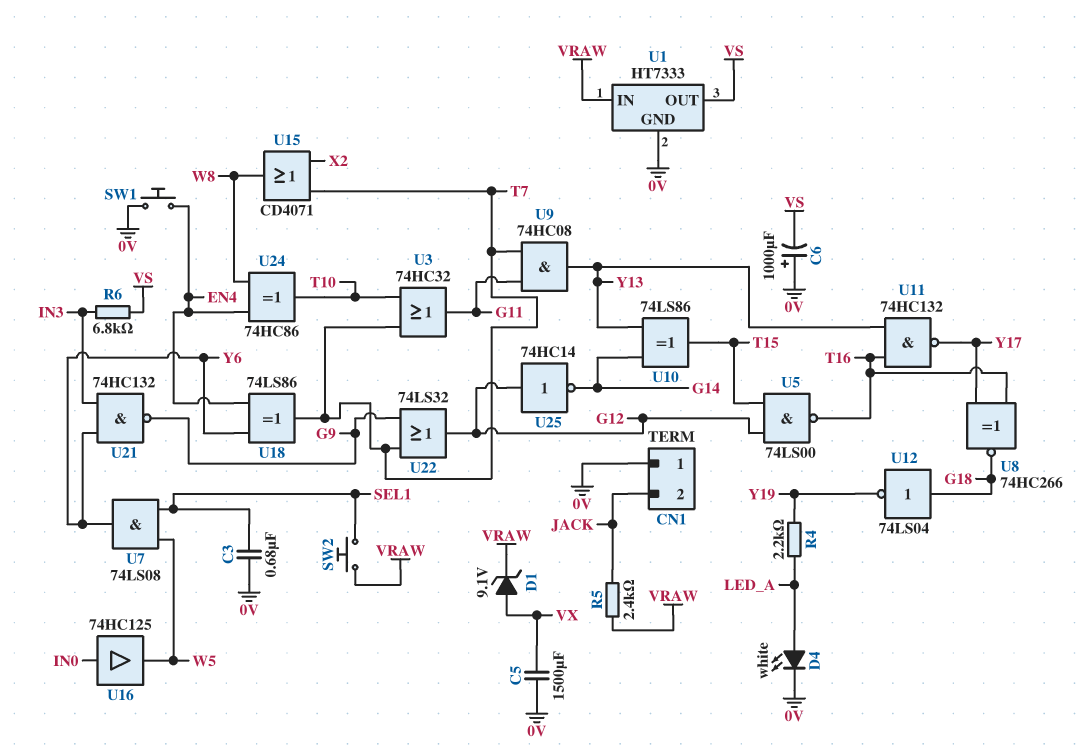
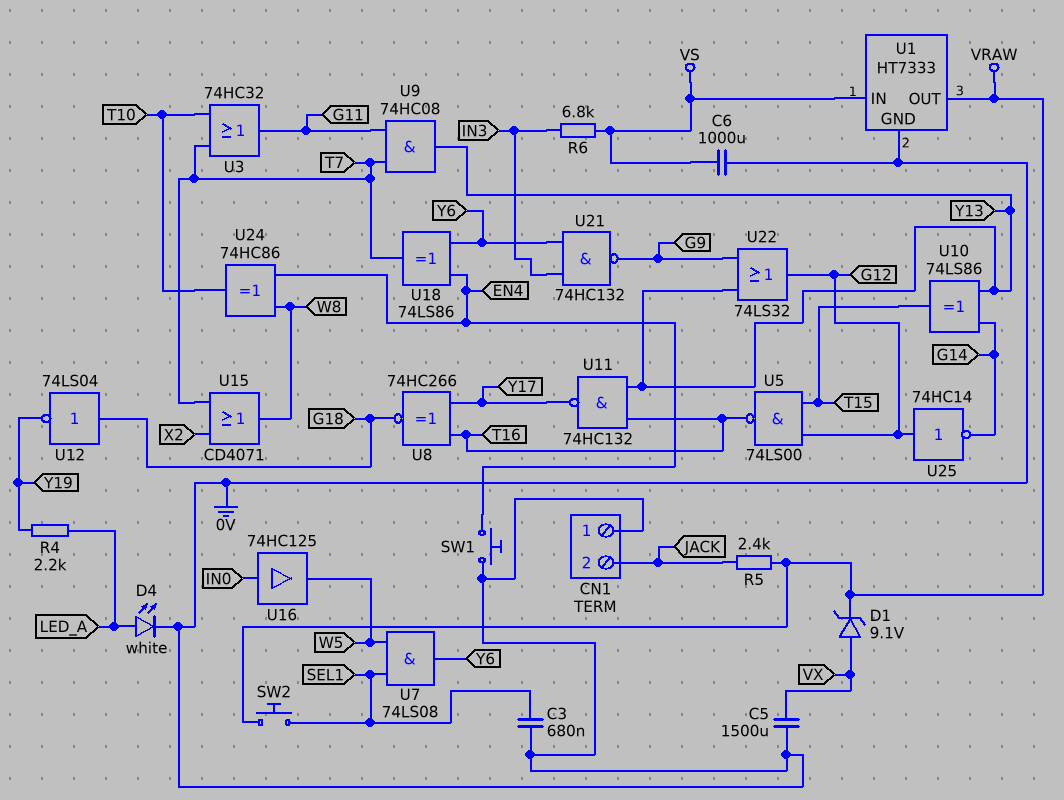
C6: 1000uF (plus 0V, minus VS) -> 1000uF (0V, VS)
U1 pin IN: VRAW -> VS
U1 pin OUT: VS -> VRAW
U22: OR 74LS32 (in G9, in T7, out G12) -> OR 74LS32 (in G9, in Y13, out G12)

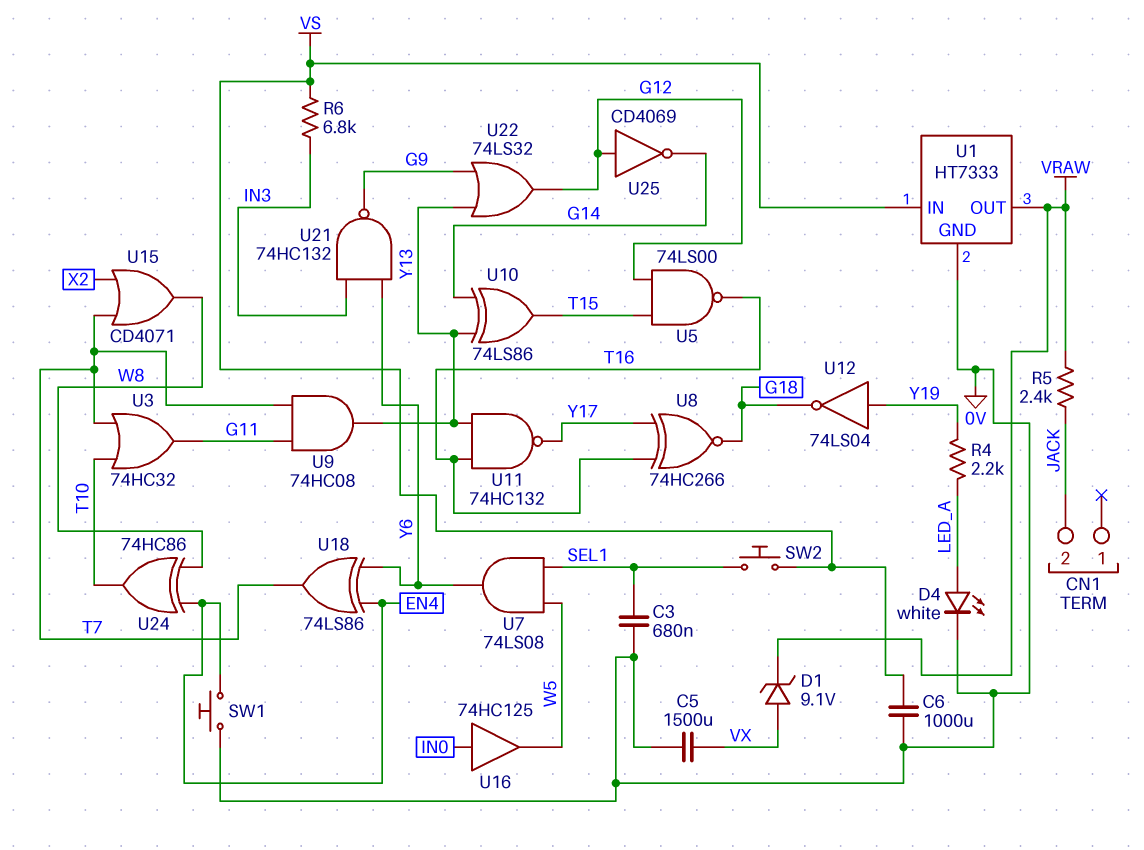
CN1 pin 1: 0V -> none
SW2: button (SEL1, VRAW) -> button (SEL1, VS)
U12: NOT 74LS04 (in G18, out Y19) -> NOT 74LS04 (in Y19, out G18)
U25: NOT 74HC14 (in G12, out G14) -> NOT CD4069 (in G12, out G14)

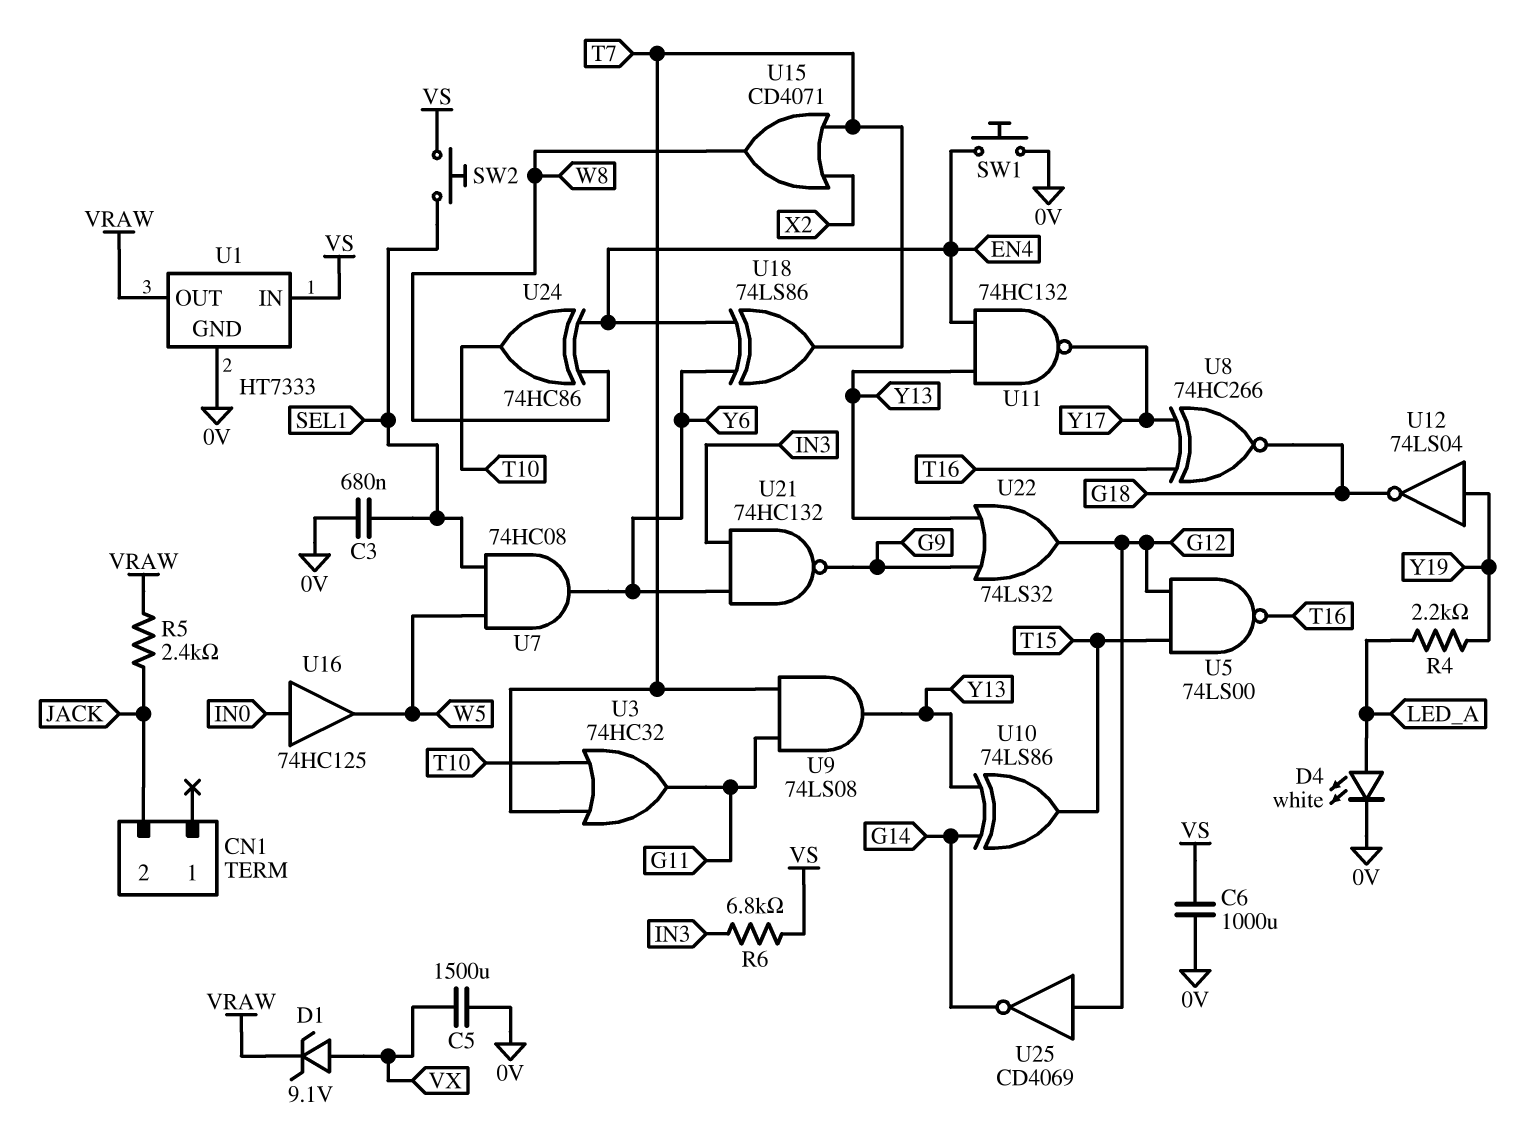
U7: AND 74LS08 (in SEL1, in W5, out Y6) -> AND 74HC08 (in SEL1, in W5, out Y6)
U9: AND 74HC08 (in G11, in T7, out Y13) -> AND 74LS08 (in G11, in T7, out Y13)
U11: NAND 74HC132 (in T16, in Y13, out Y17) -> NAND 74HC132 (in EN4, in Y13, out Y17)

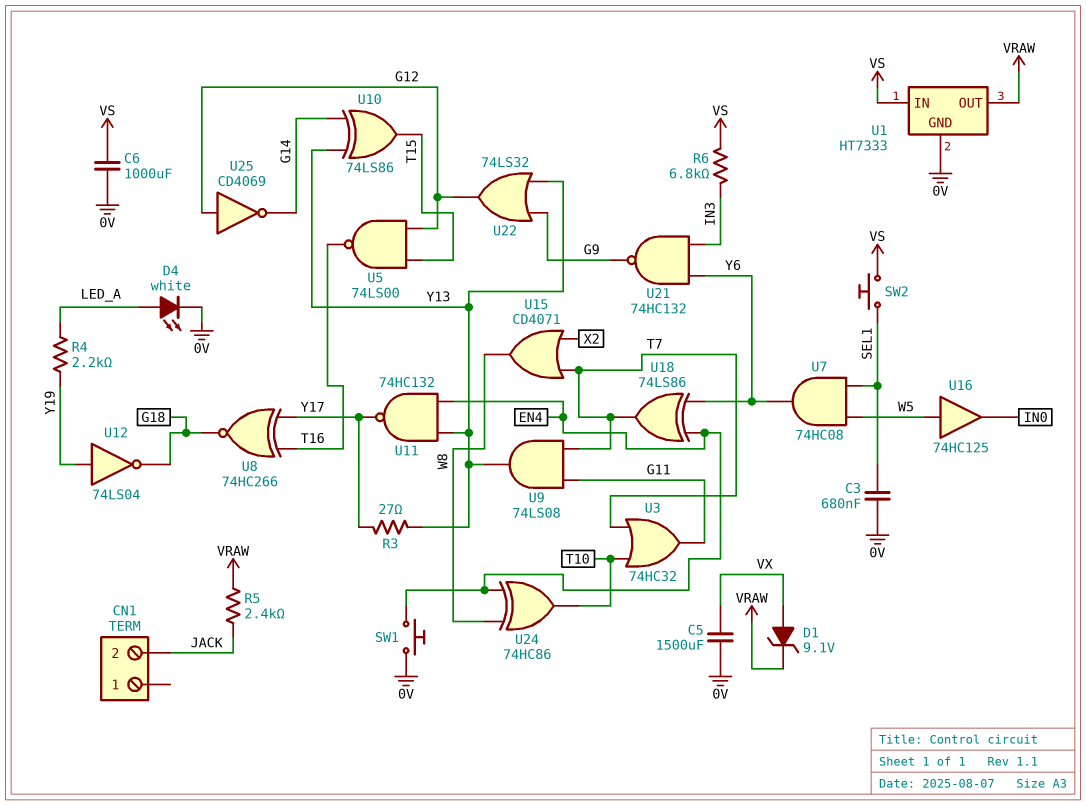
R3: none -> 27 (Y13, Y17)
U16: buffer 74HC125 (in IN0, out W5) -> buffer 74HC125 (in W5, out IN0)

